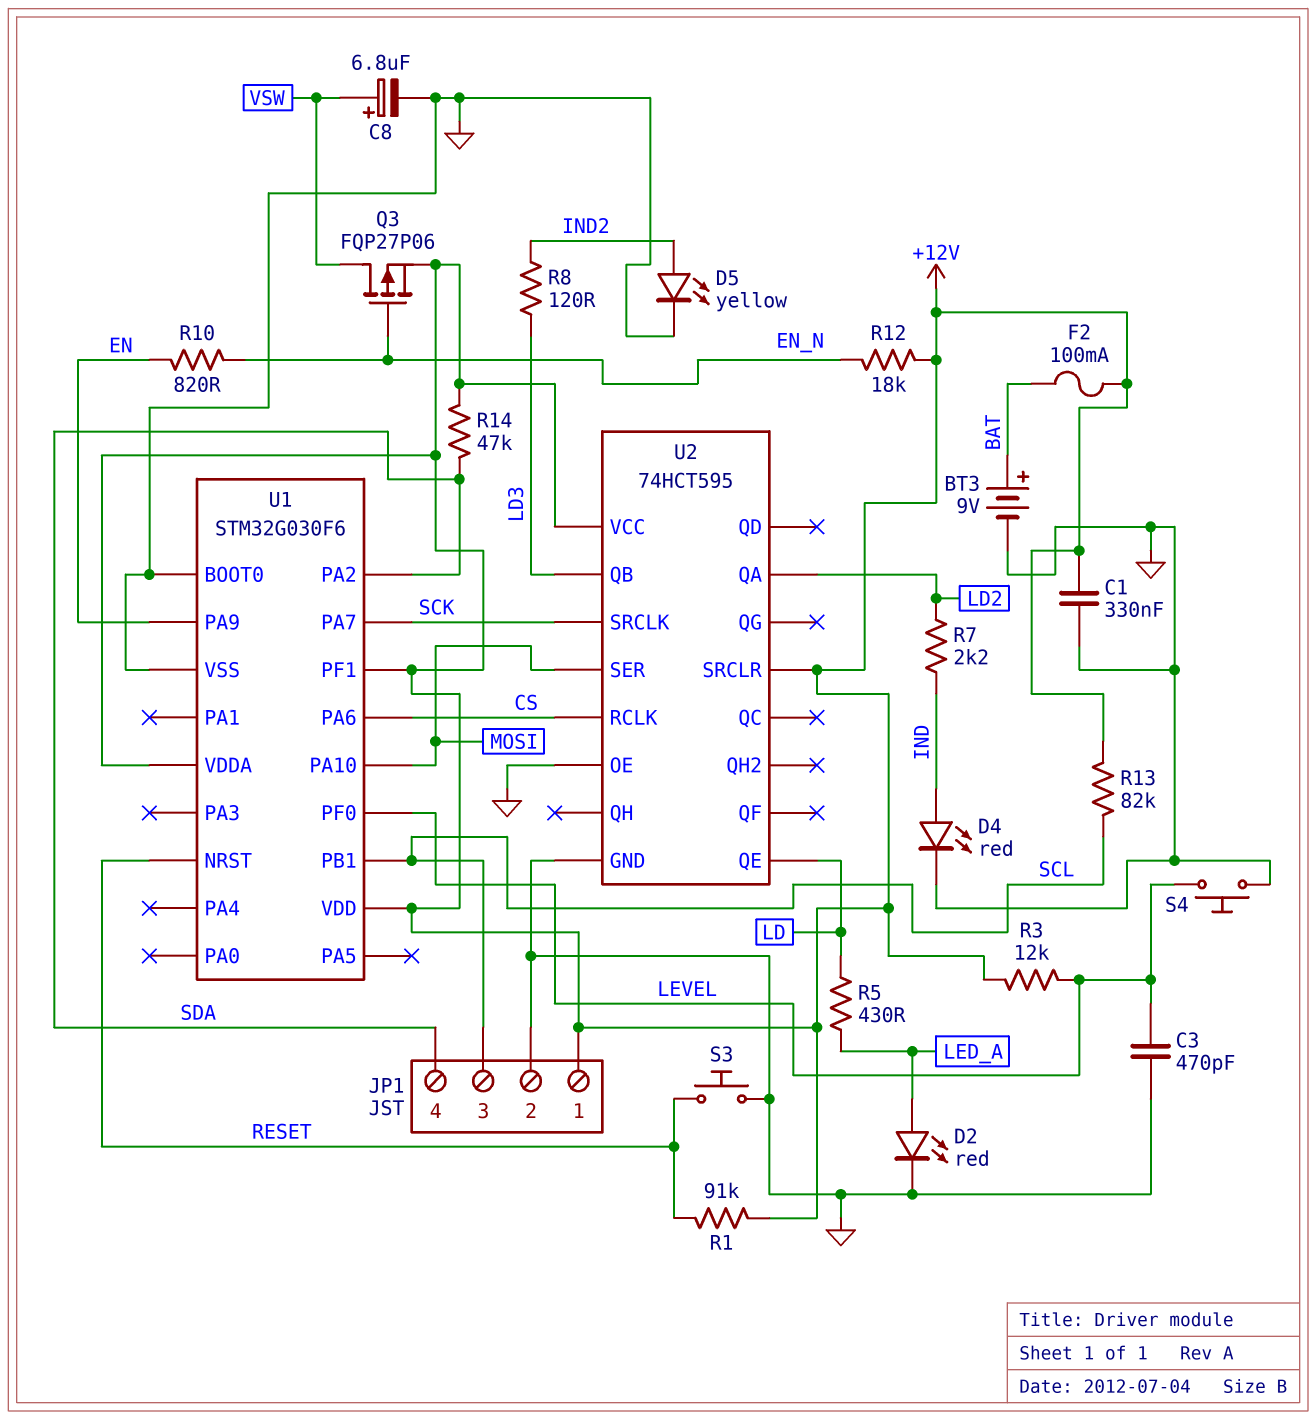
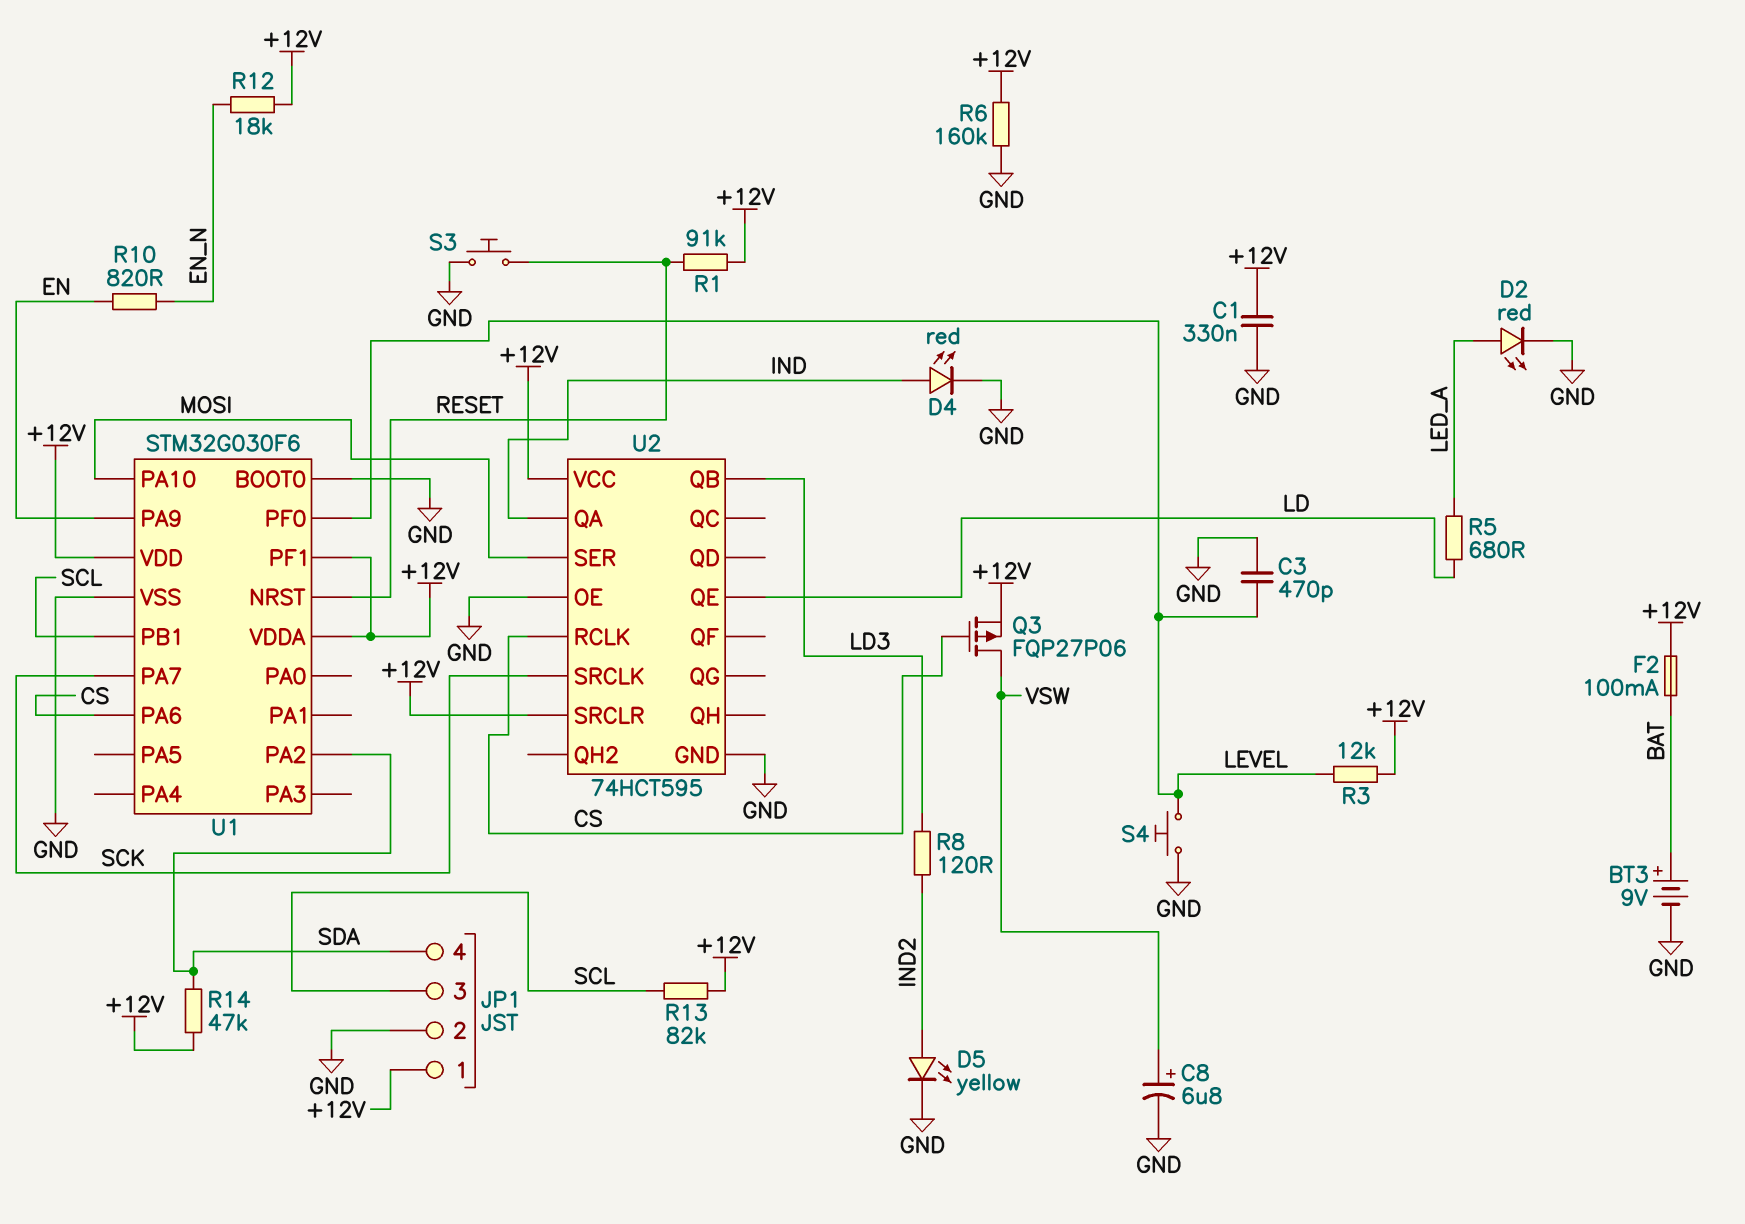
Q3: PMOS FQP27P06 (G EN_N, D VSW, S +12V) -> PMOS FQP27P06 (G CS, D VSW, S +12V)
R5: 430 (LD, LED_A) -> 680 (LD, LED_A)
R6: none -> 160k (+12V, GND)
R7: 2.2k (IND, LD2) -> none
U2 pin QA: LD2 -> IND

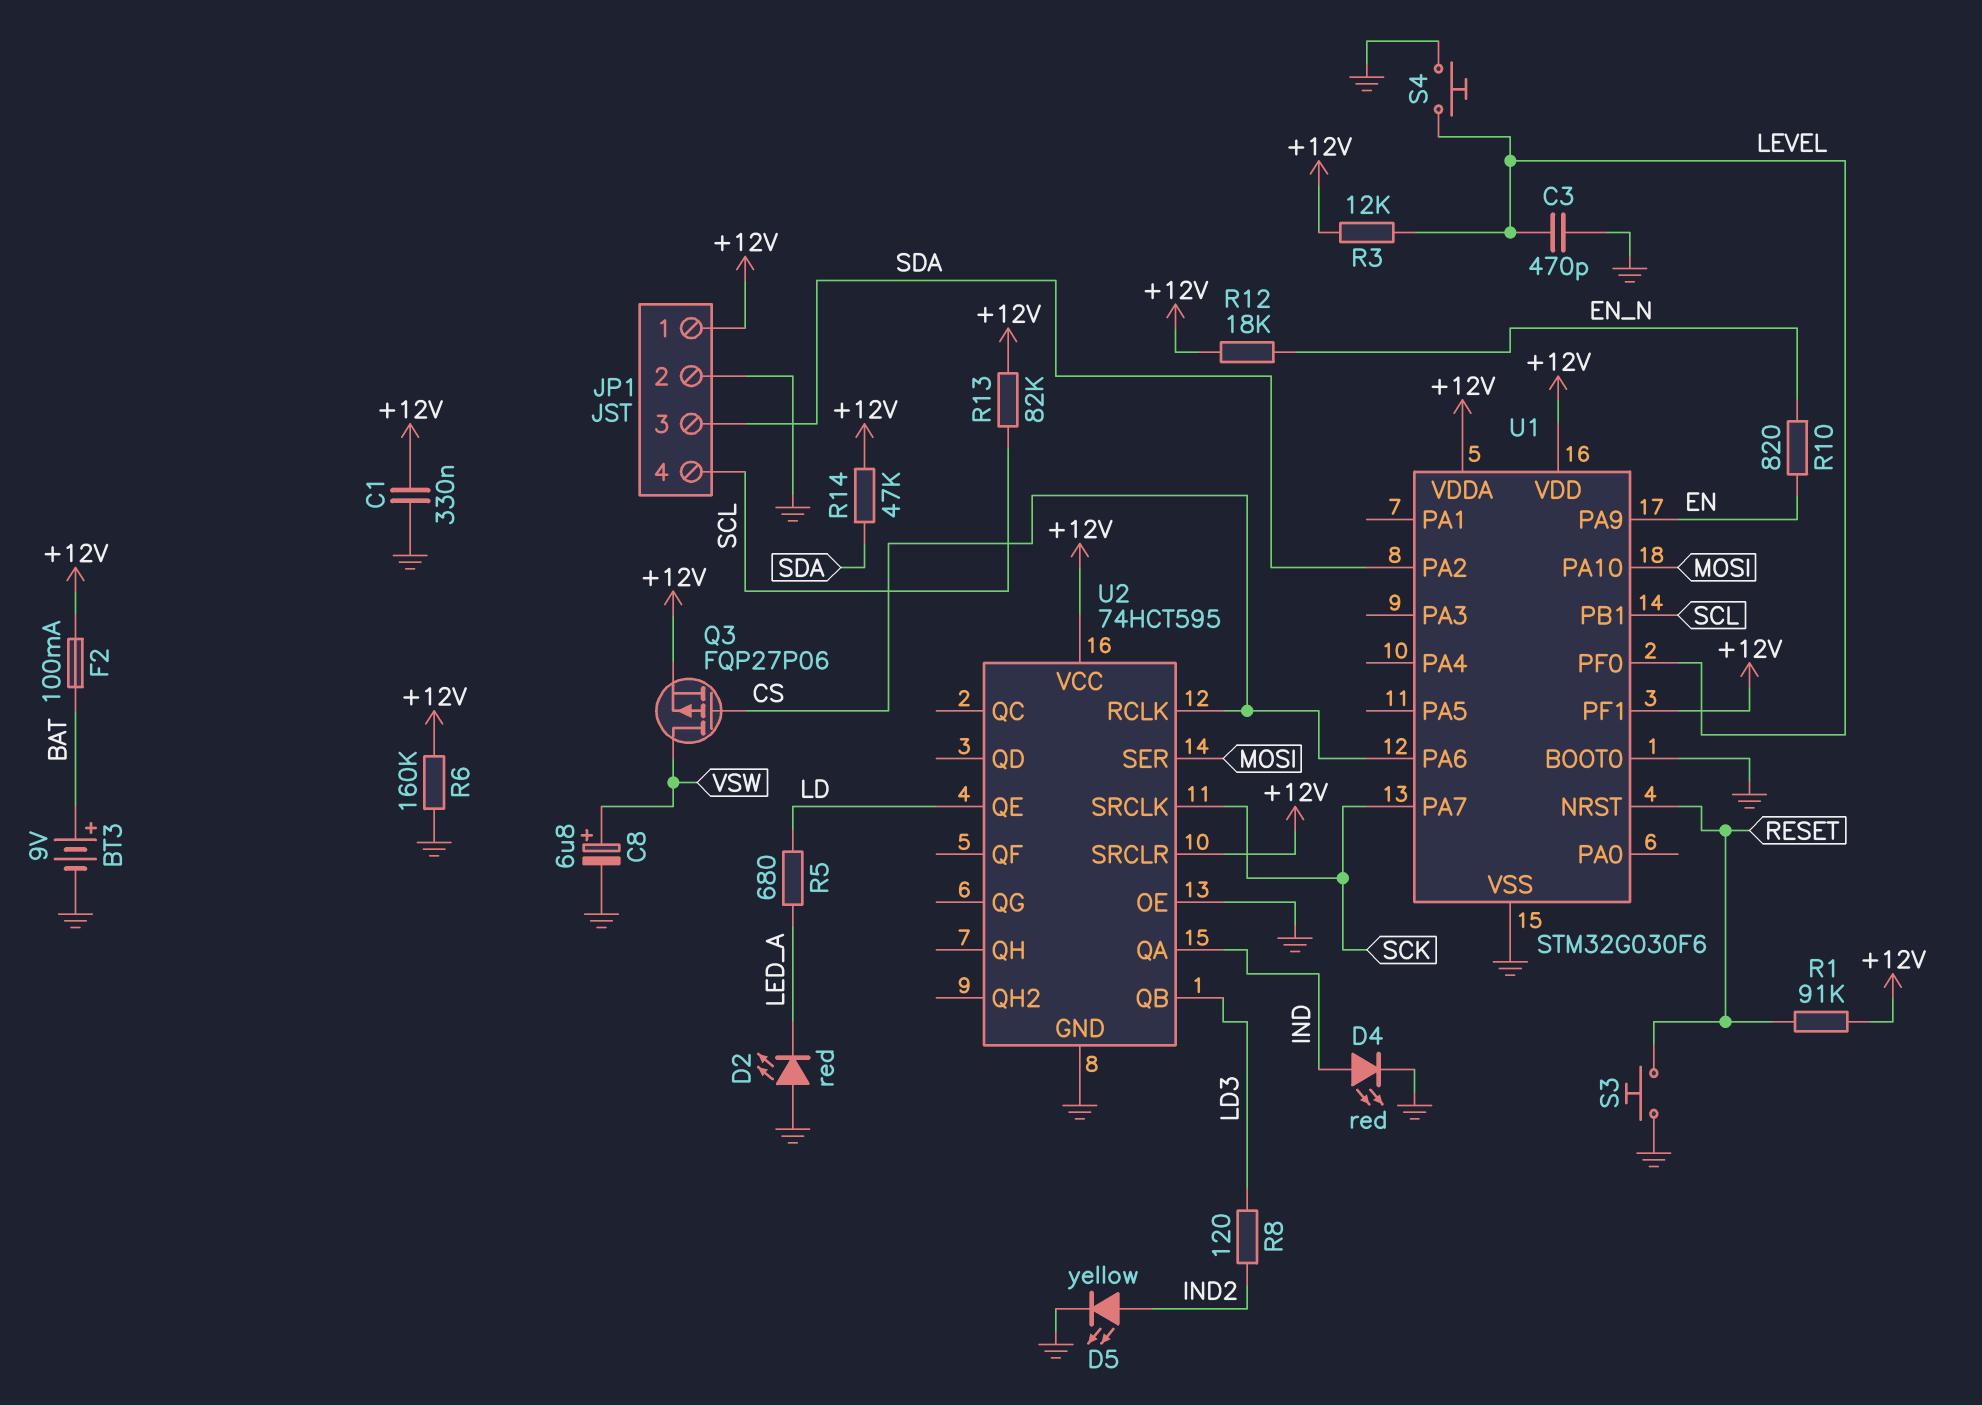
D2: LED red (A LED_A, K GND) -> LED red (A GND, K LED_A)
JP1 pin 3: SCL -> SDA
JP1 pin 4: SDA -> SCL

